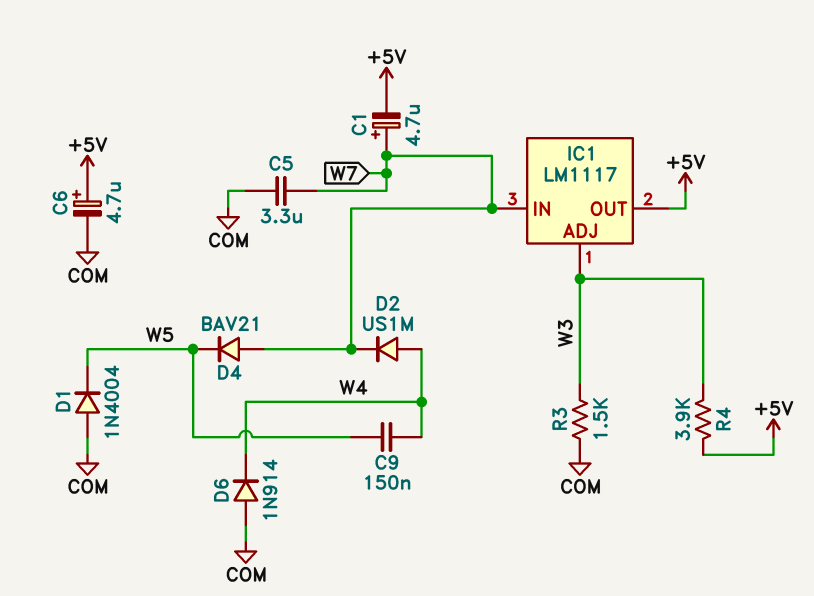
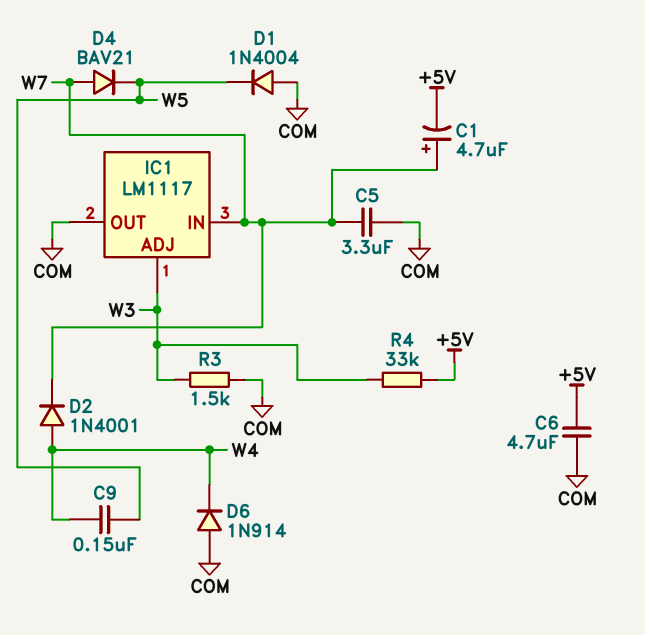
C6: 4.7uF (plus +5V, minus COM) -> 4.7uF (+5V, COM)
D2: diode US1M (A W4, K W7) -> diode 1N4001 (A W4, K W7)
IC1 pin OUT: +5V -> COM
R4: 3.9k (+5V, W3) -> 33k (+5V, W3)

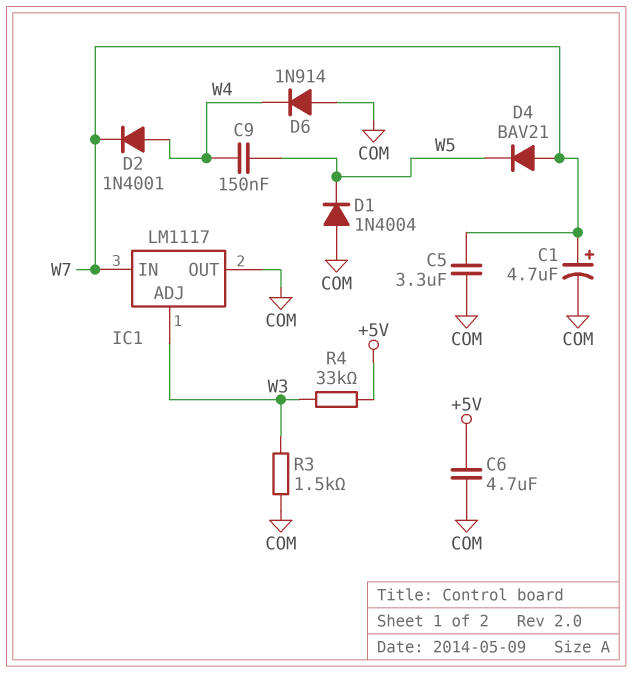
C1: 4.7uF (plus W7, minus +5V) -> 4.7uF (plus W7, minus COM)

